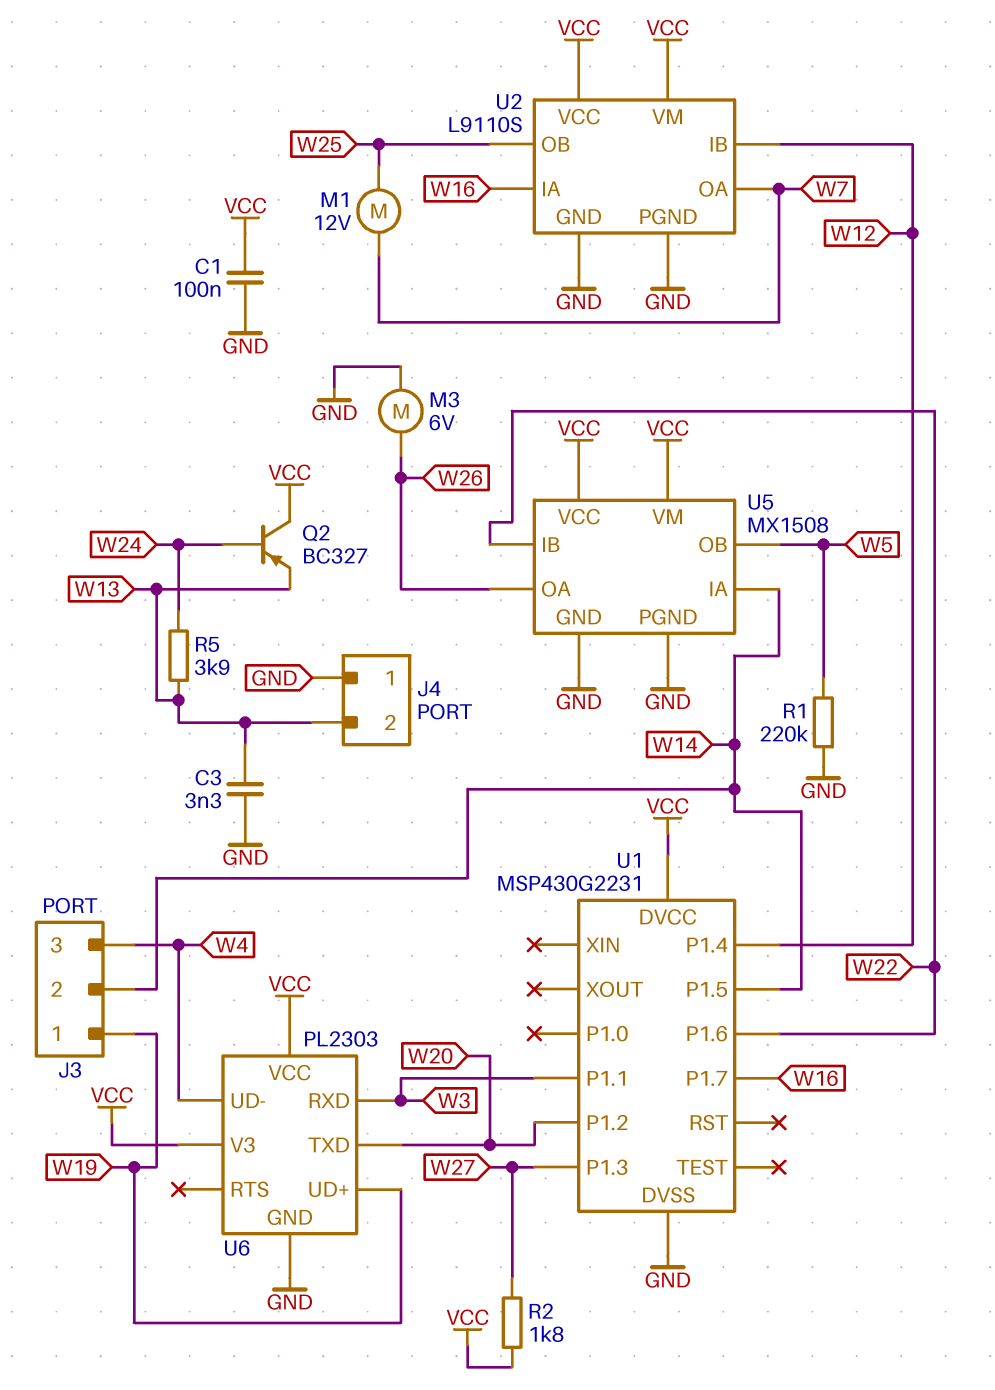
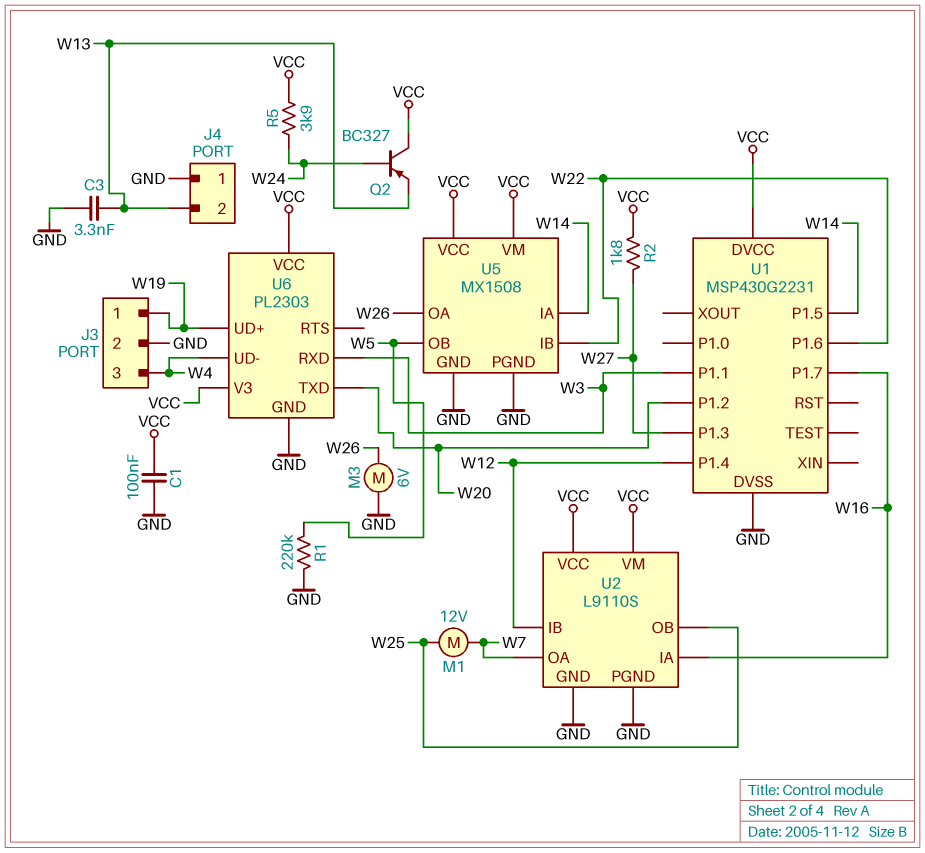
J3 pin 2: W14 -> GND
R5: 3.9k (W13, W24) -> 3.9k (VCC, W24)

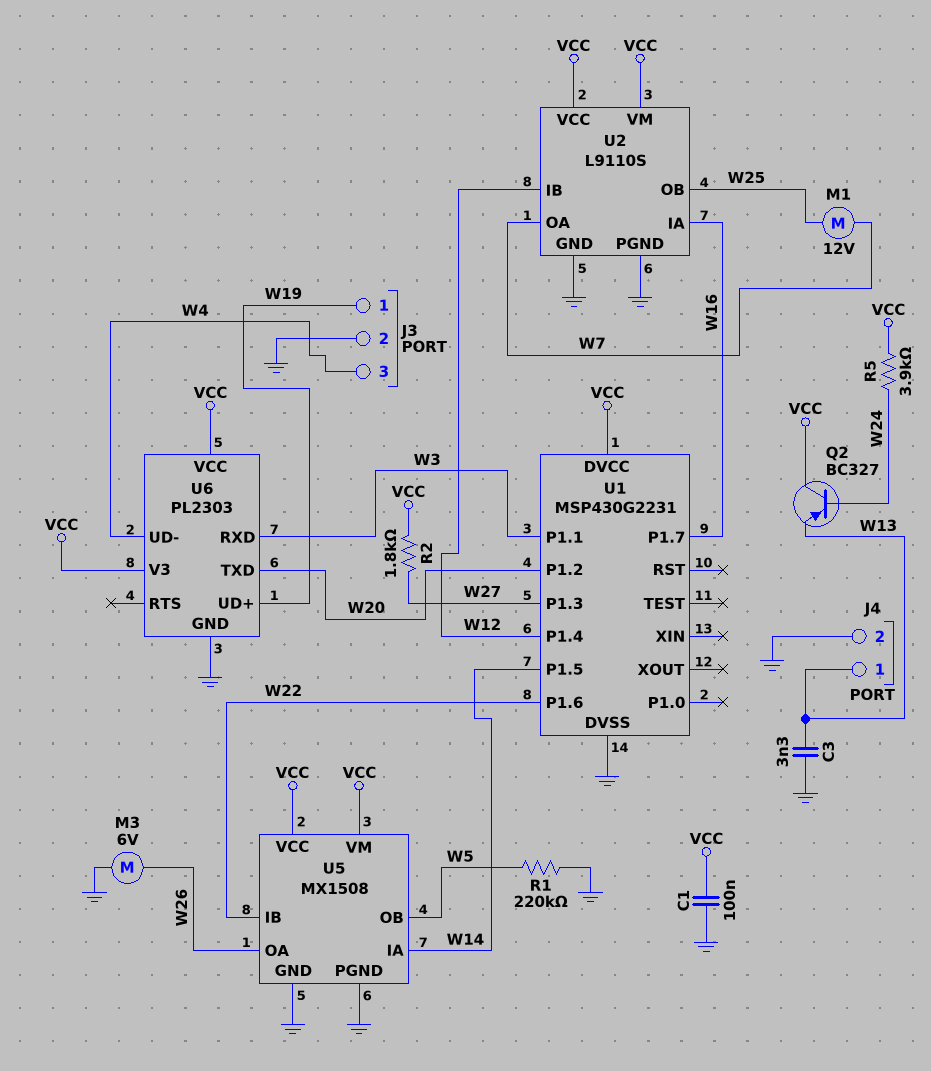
J4 pin 1: GND -> W13
J4 pin 2: W13 -> GND

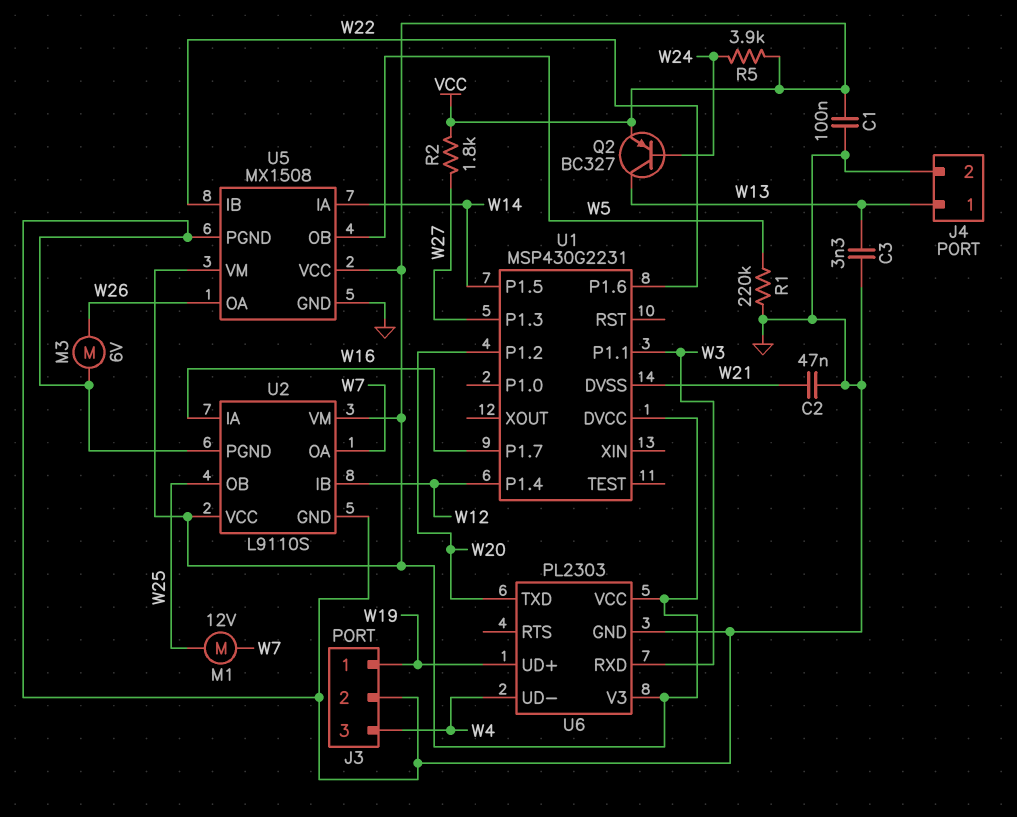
C2: none -> 47nF (GND, W21)
Q2: PNP BC327 (B W24, C VCC, E W13) -> PNP BC327 (B W24, C W13, E VCC)
U1 pin DVSS: GND -> W21

